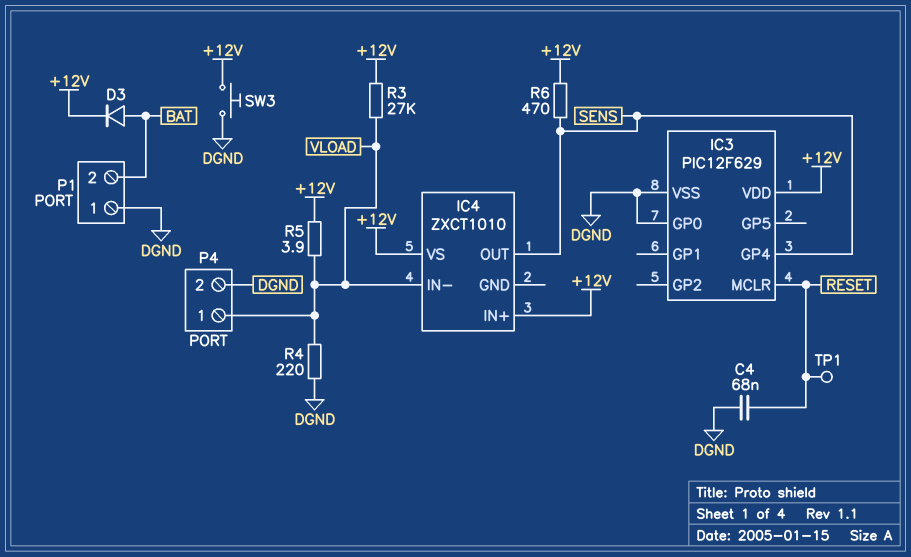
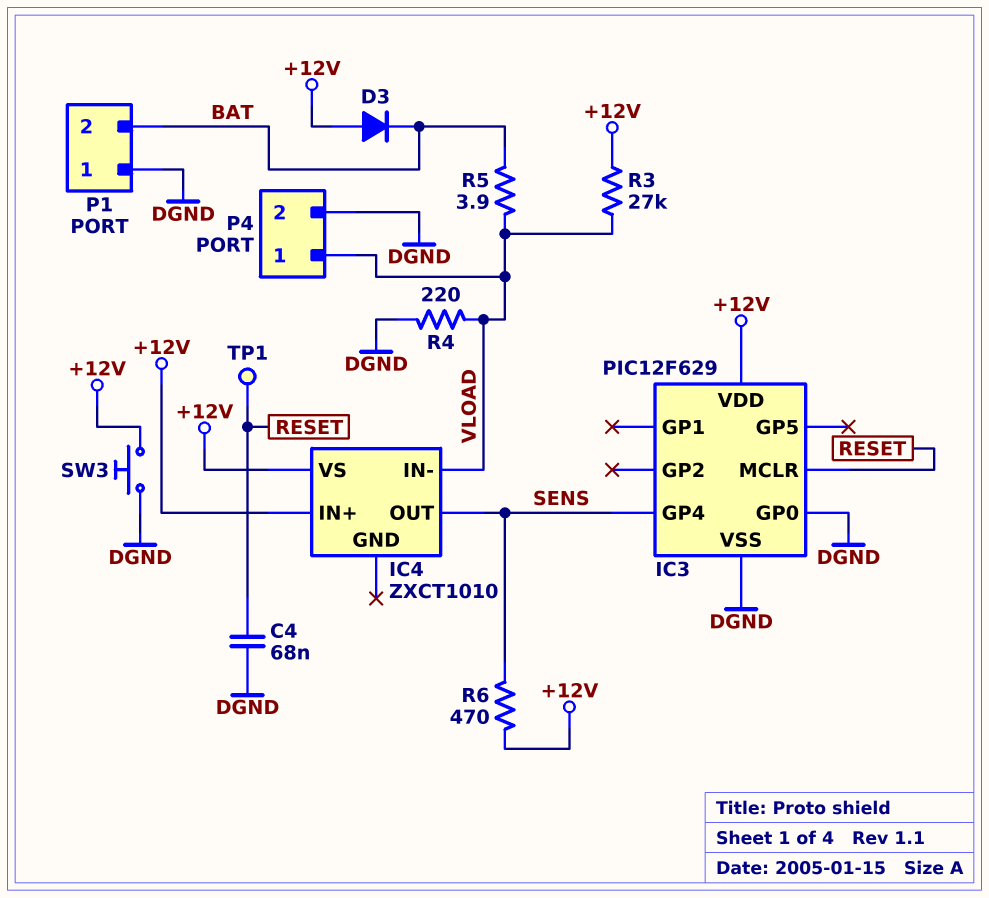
D3: diode (A BAT, K +12V) -> diode (A +12V, K BAT)
R5: 3.9 (+12V, VLOAD) -> 3.9 (BAT, VLOAD)

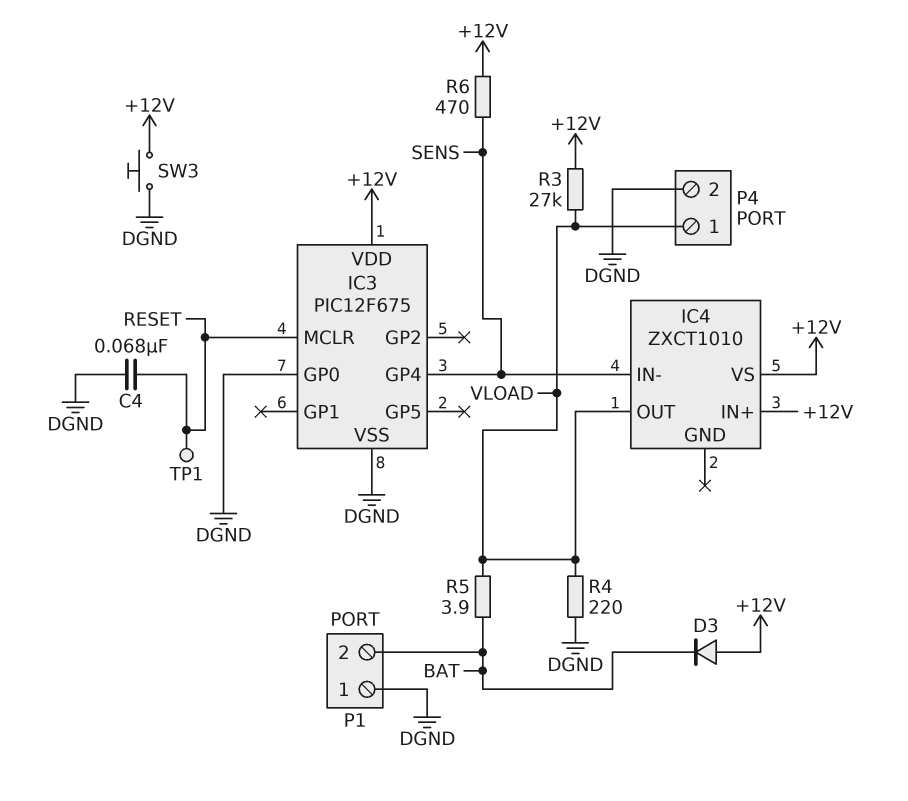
IC3: PIC12F629 -> PIC12F675
IC4 pin IN-: VLOAD -> SENS
IC4 pin OUT: SENS -> VLOAD

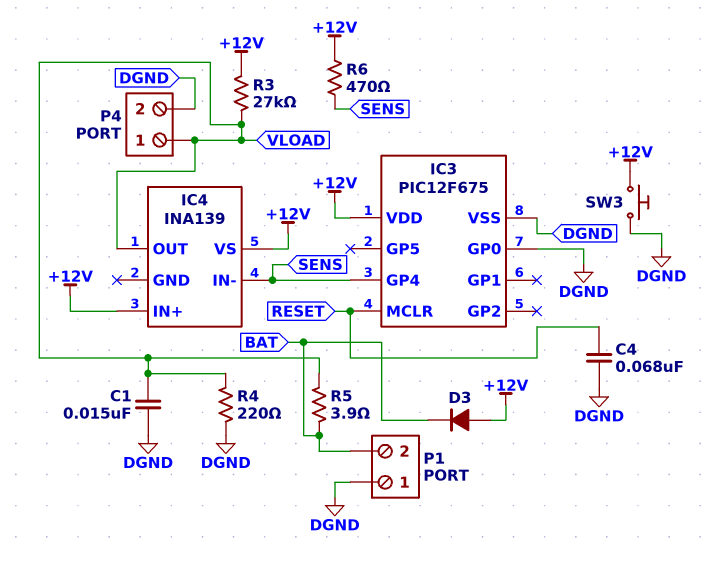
C1: none -> 15nF (DGND, VLOAD)
IC4: ZXCT1010 -> INA139
TP1: test point (RESET) -> none

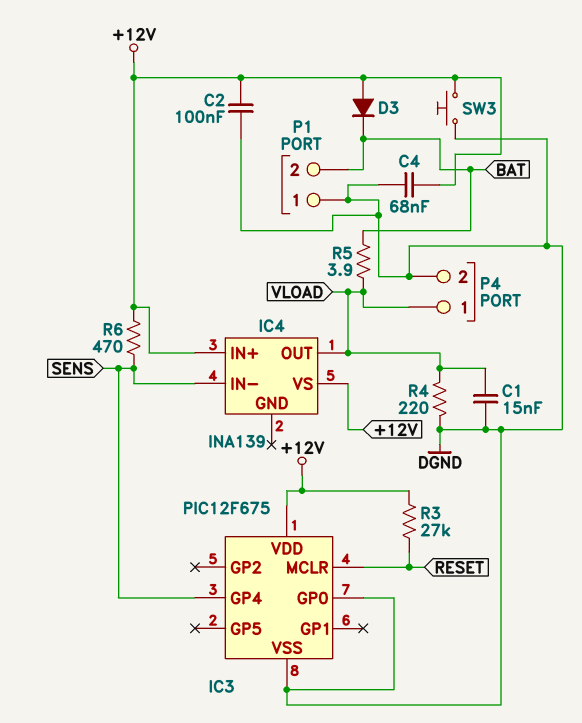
C2: none -> 100nF (+12V, DGND)
C4: 68nF (DGND, RESET) -> 68nF (+12V, DGND)
R3: 27k (+12V, VLOAD) -> 27k (+12V, RESET)

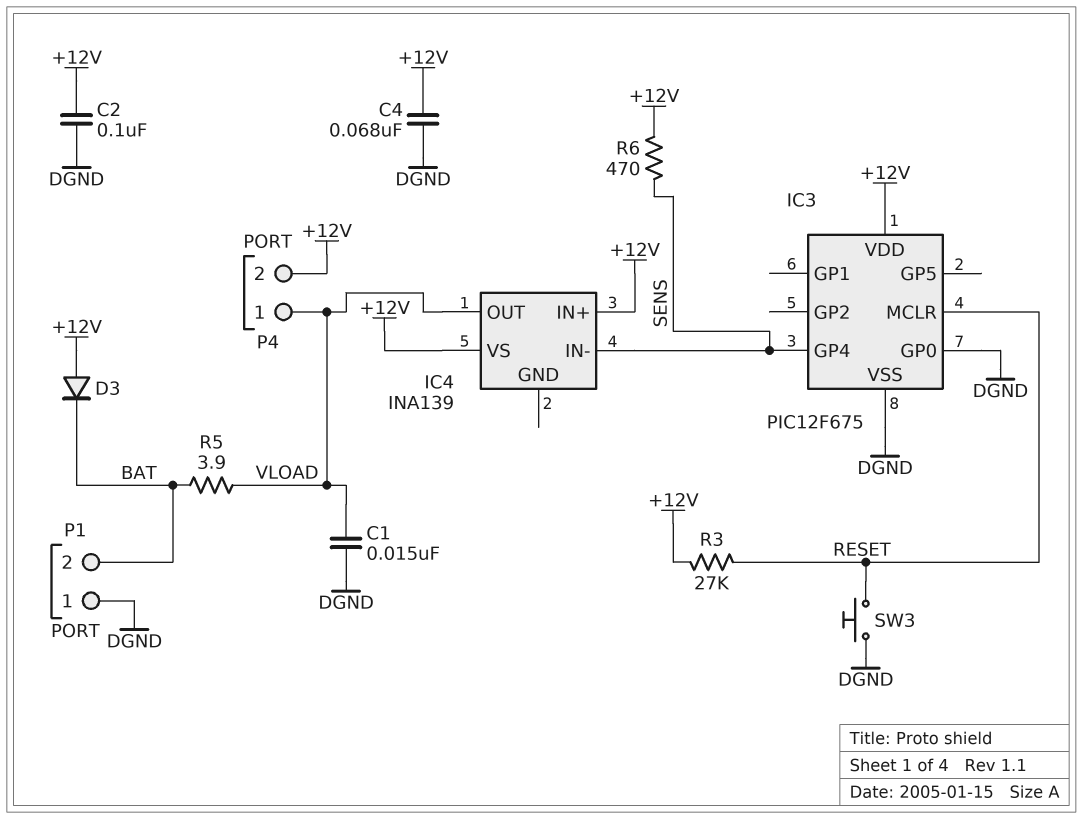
P4 pin 2: DGND -> +12V
R4: 220 (DGND, VLOAD) -> none
SW3: button (+12V, DGND) -> button (DGND, RESET)

